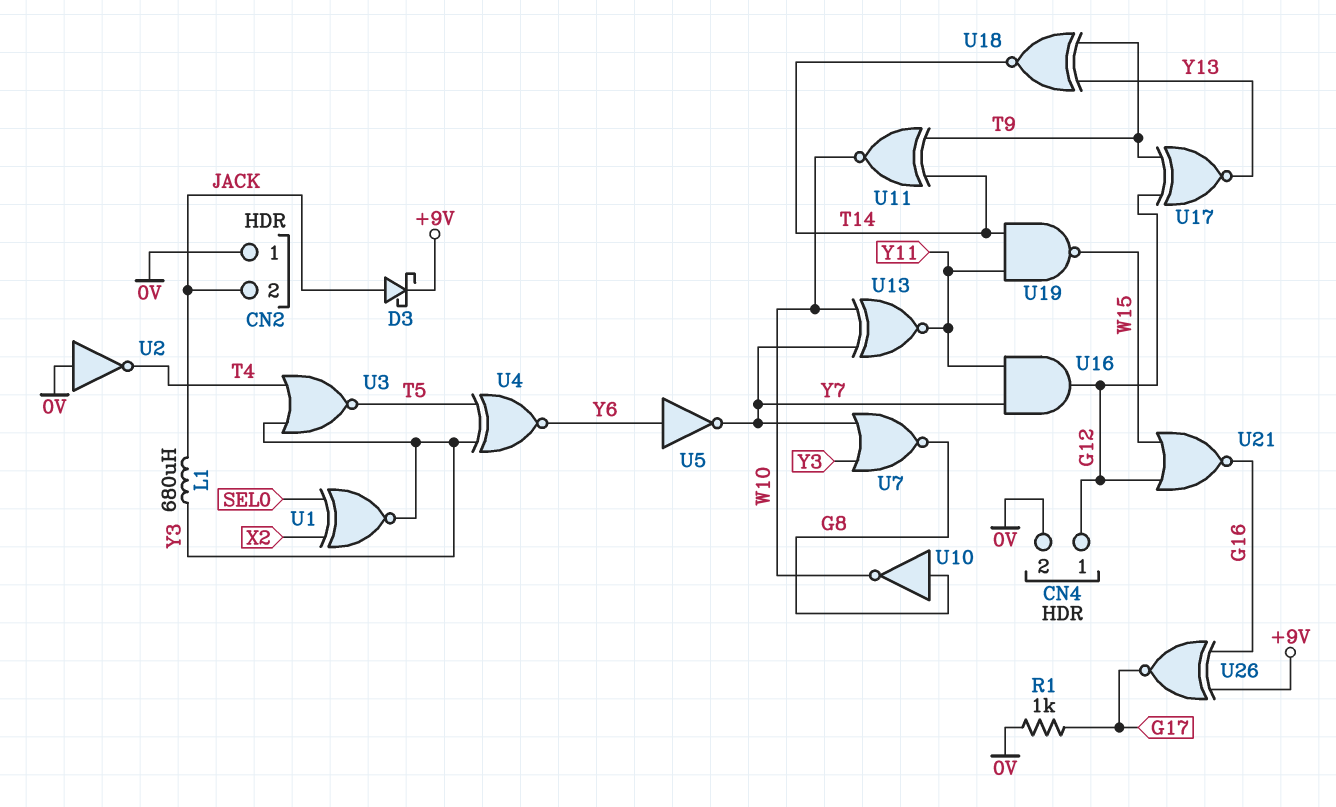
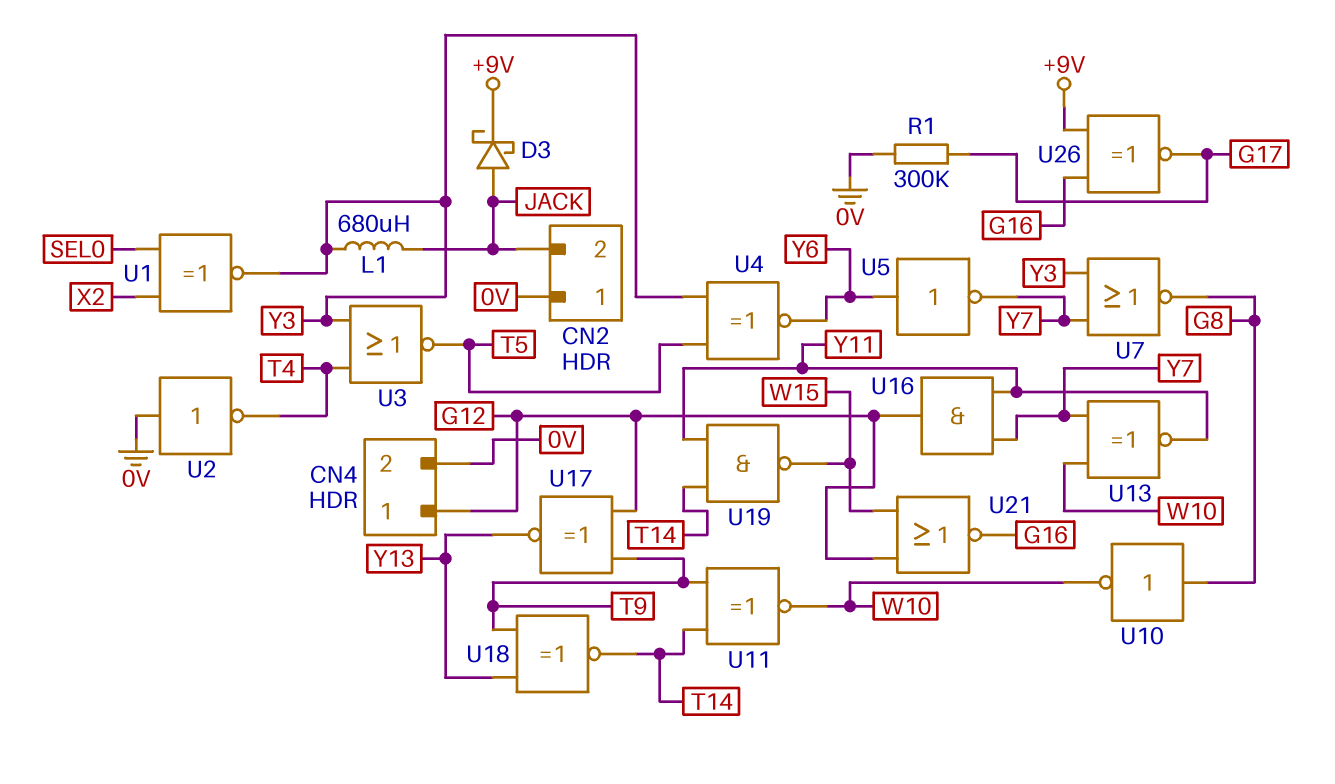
R1: 1k (0V, G17) -> 300k (0V, G17)

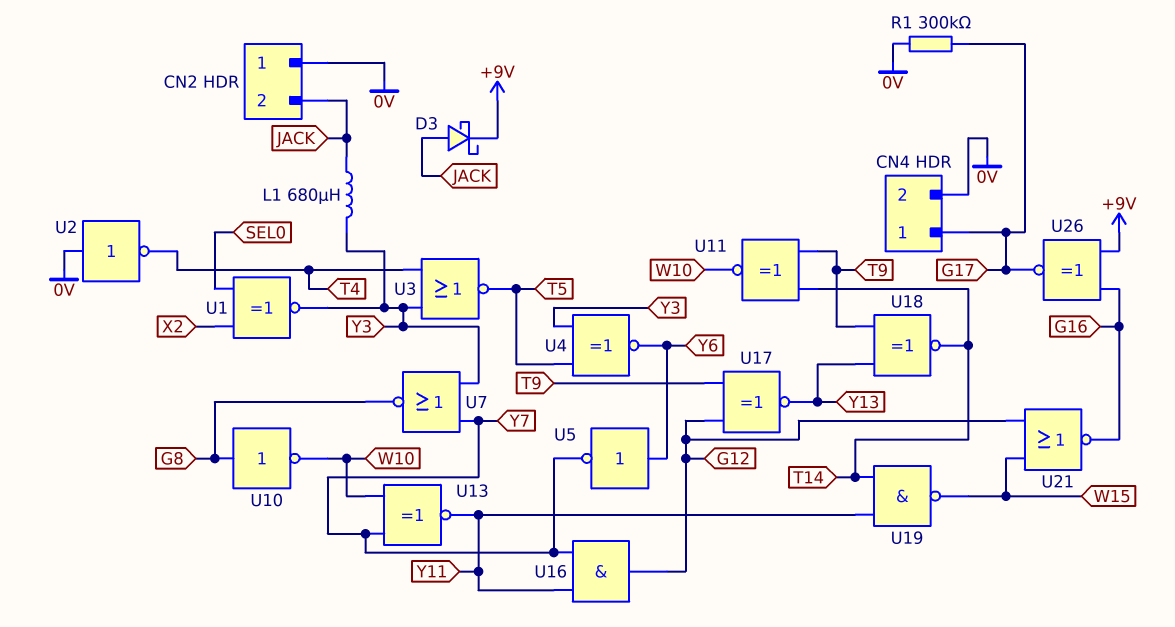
CN4 pin 1: G12 -> G17

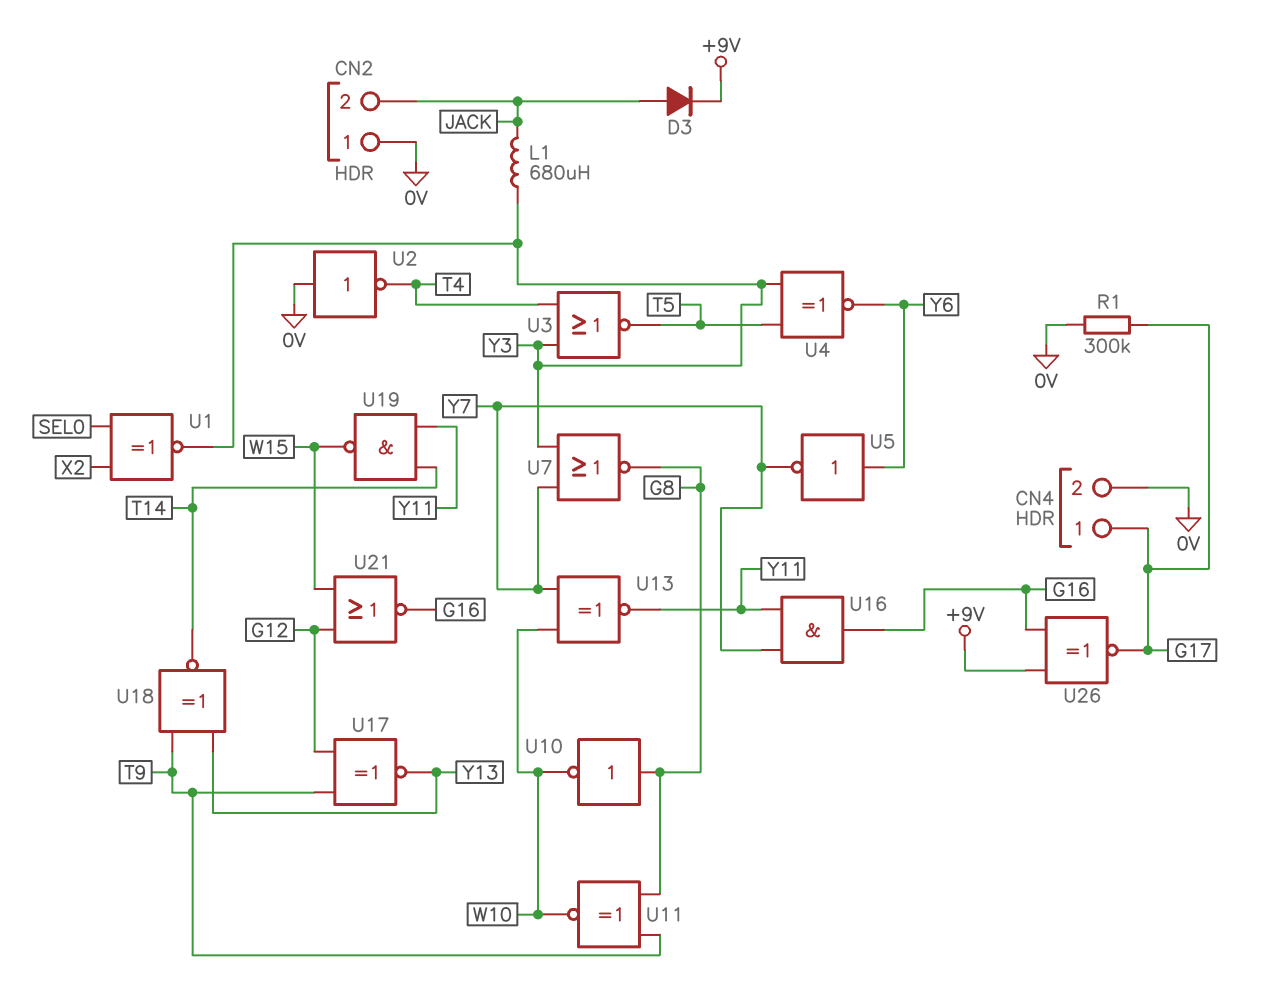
D3: schottky (A JACK, K +9V) -> diode (A JACK, K +9V)
U11: XNOR (in T9, in T14, out W10) -> XNOR (in G8, in T9, out W10)
U16: AND (in Y7, in Y11, out G12) -> AND (in Y7, in Y11, out G16)

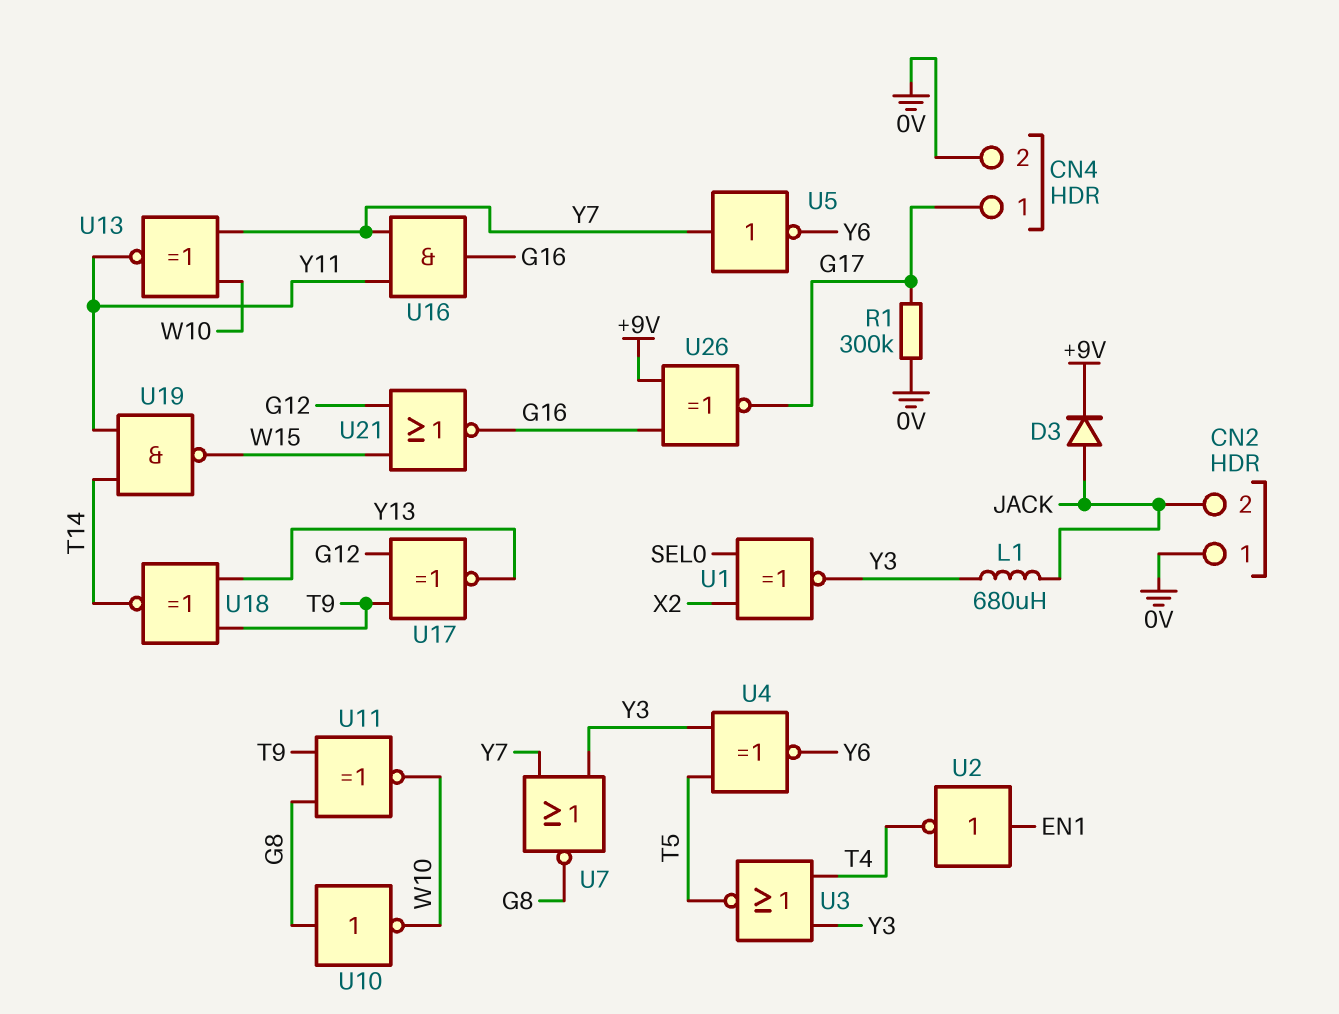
U2: NOT (in 0V, out T4) -> NOT (in EN1, out T4)
U5: NOT (in Y6, out Y7) -> NOT (in Y7, out Y6)

